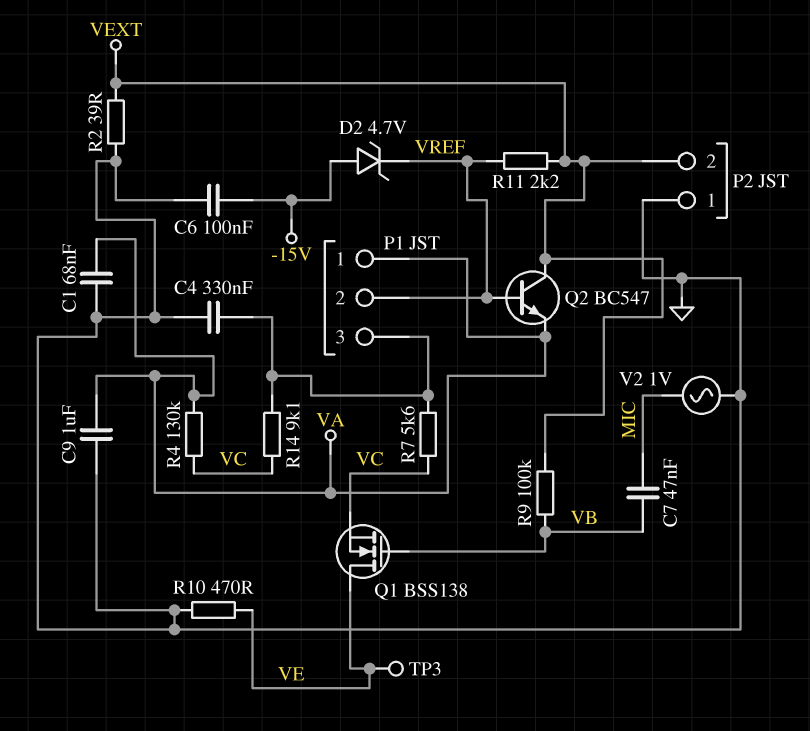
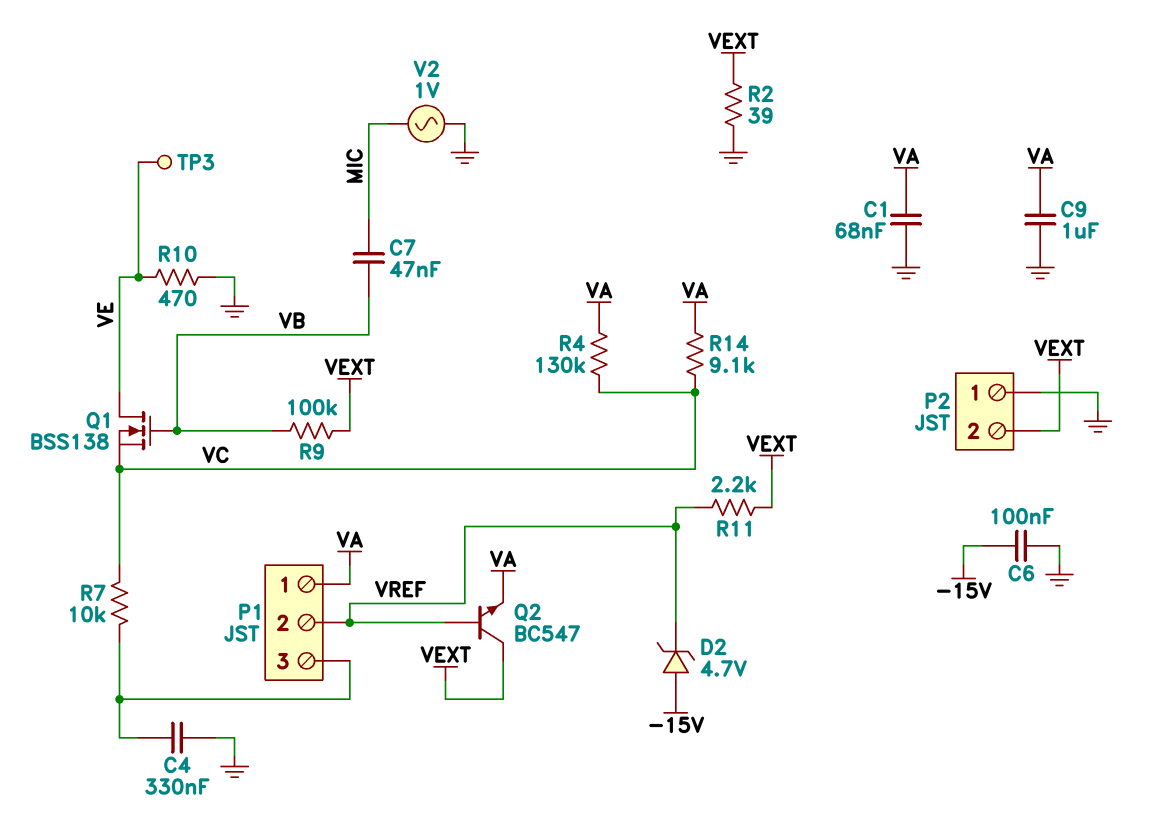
R7: 5.6k (P1/3, VC) -> 10k (P1/3, VC)
R14: 9.1k (P1/3, VC) -> 9.1k (VA, VC)

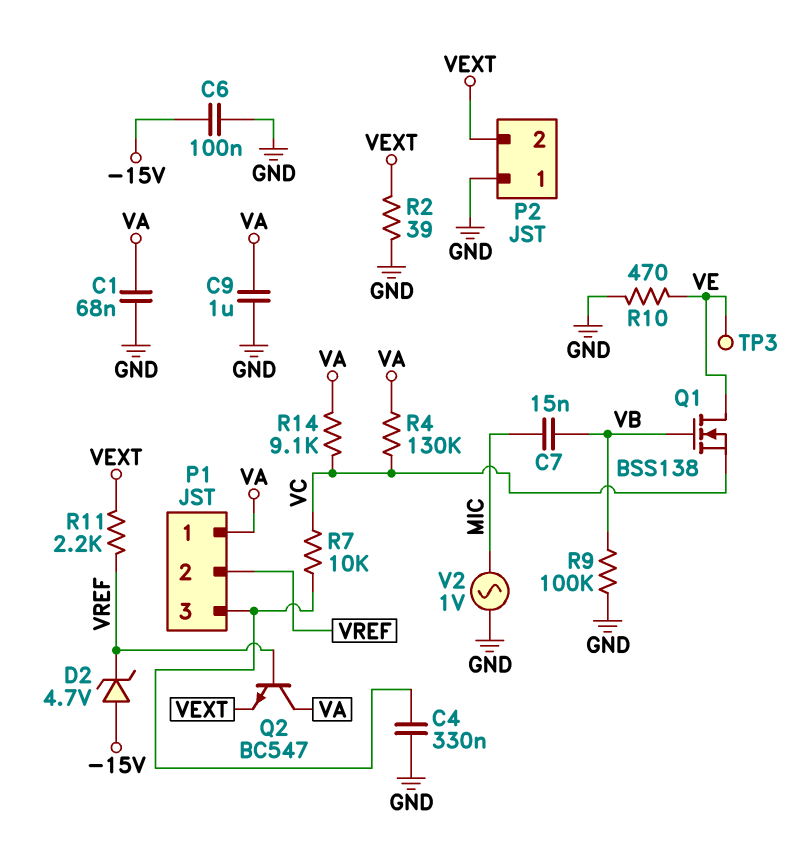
C7: 47nF (MIC, VB) -> 15nF (MIC, VB)
Q2: NPN BC547 (B VREF, C VEXT, E VA) -> NPN BC547 (B VREF, C VA, E VEXT)
R9: 100k (VB, VEXT) -> 100k (GND, VB)

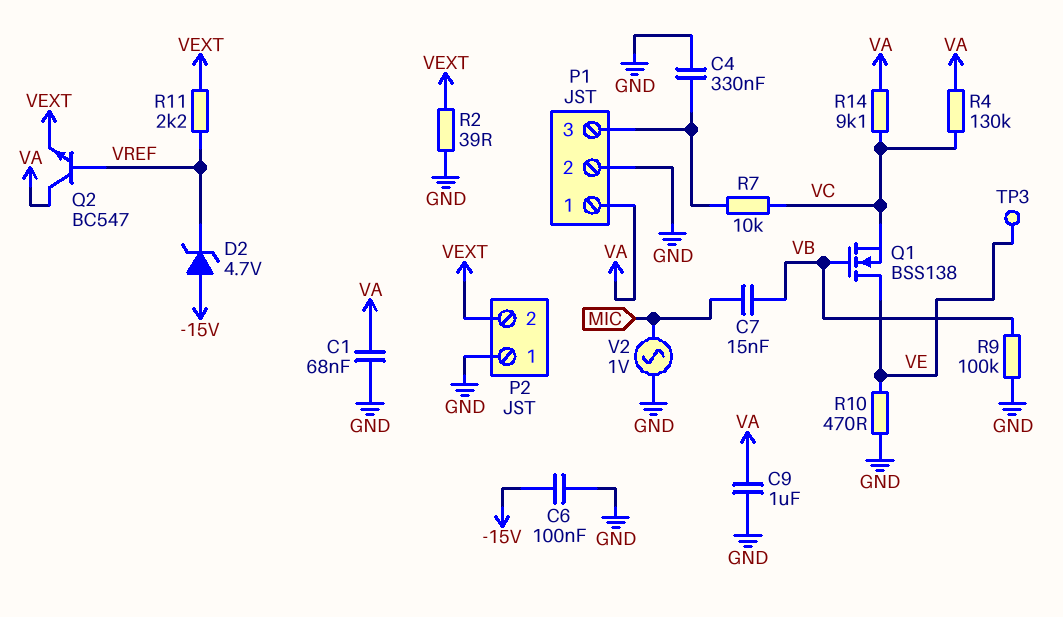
P1 pin 2: VREF -> GND

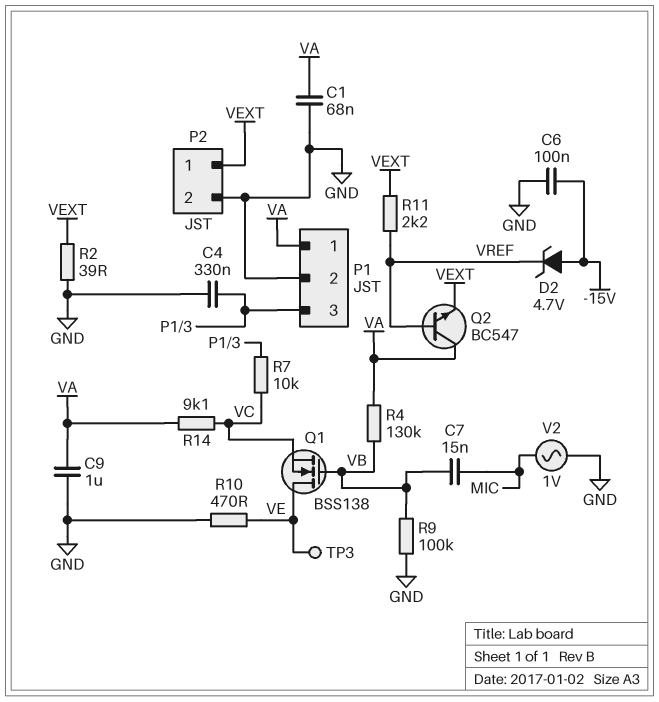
P2 pin 1: GND -> VEXT
P2 pin 2: VEXT -> GND
R4: 130k (VA, VC) -> 130k (VA, VB)

